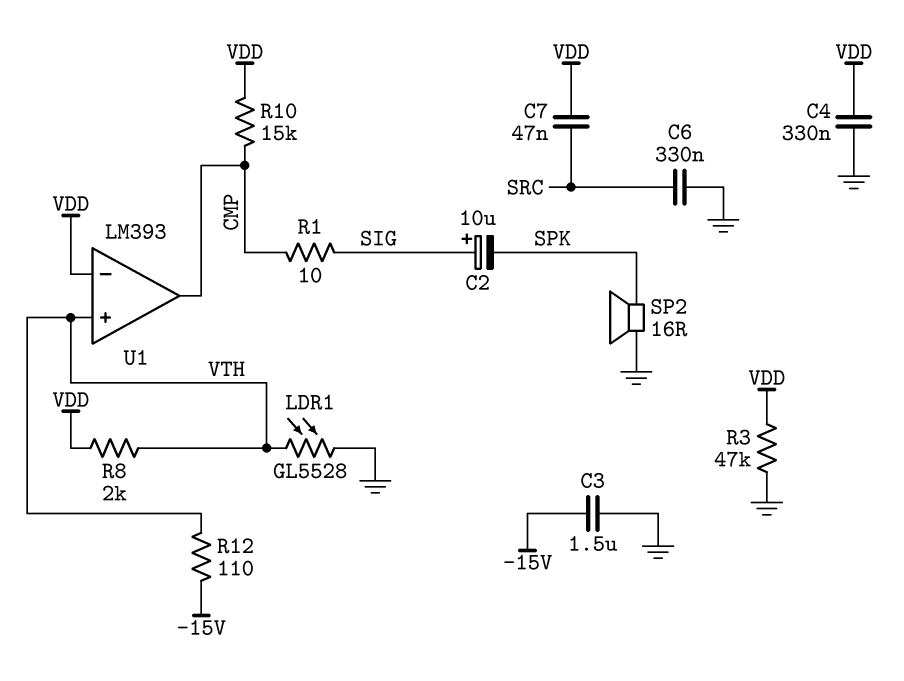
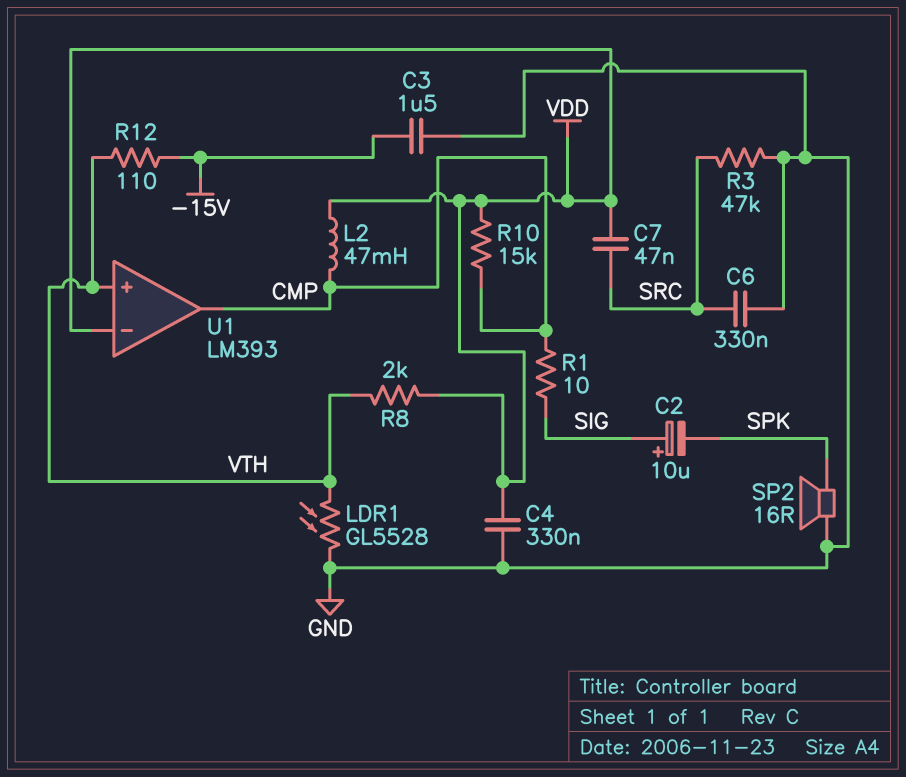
L2: none -> 47mH (CMP, VDD)
R3: 47k (GND, VDD) -> 47k (GND, SRC)

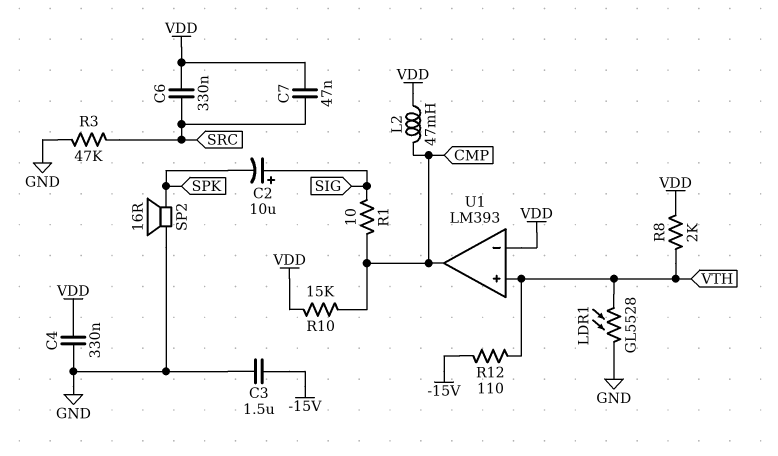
C6: 330nF (GND, SRC) -> 330nF (SRC, VDD)

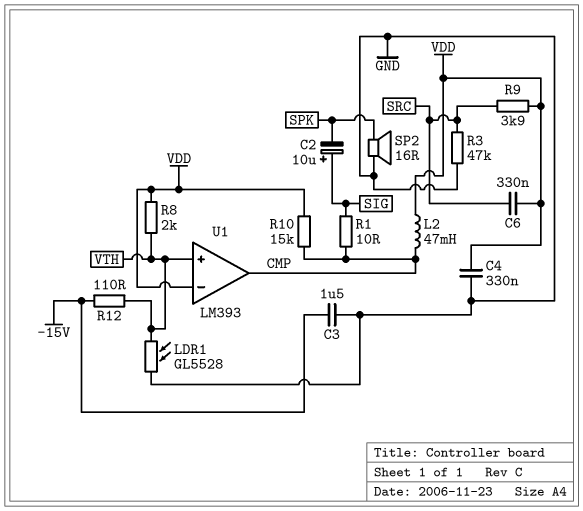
C7: 47nF (SRC, VDD) -> none
R9: none -> 3.9k (SRC, VDD)

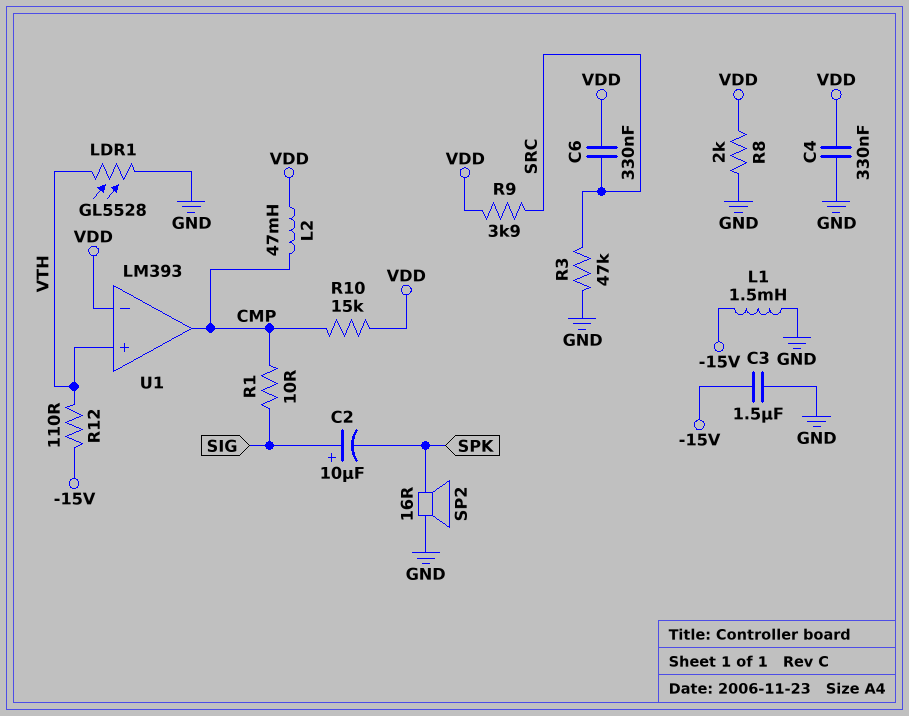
L1: none -> 1.5mH (-15V, GND)
R8: 2k (VDD, VTH) -> 2k (GND, VDD)

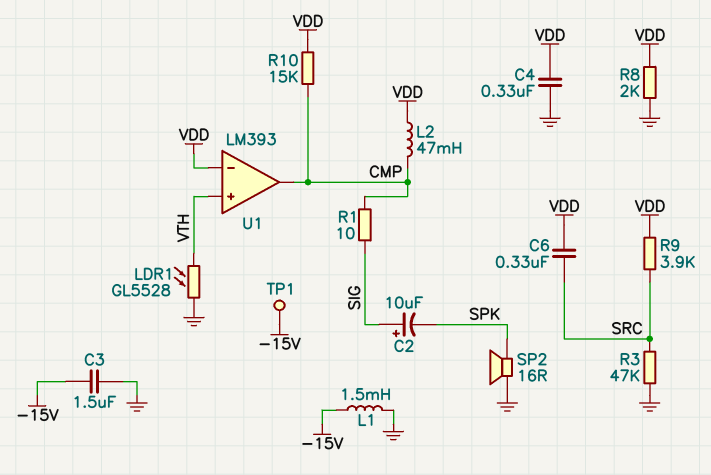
R12: 110 (-15V, VTH) -> none
TP1: none -> test point (-15V)

